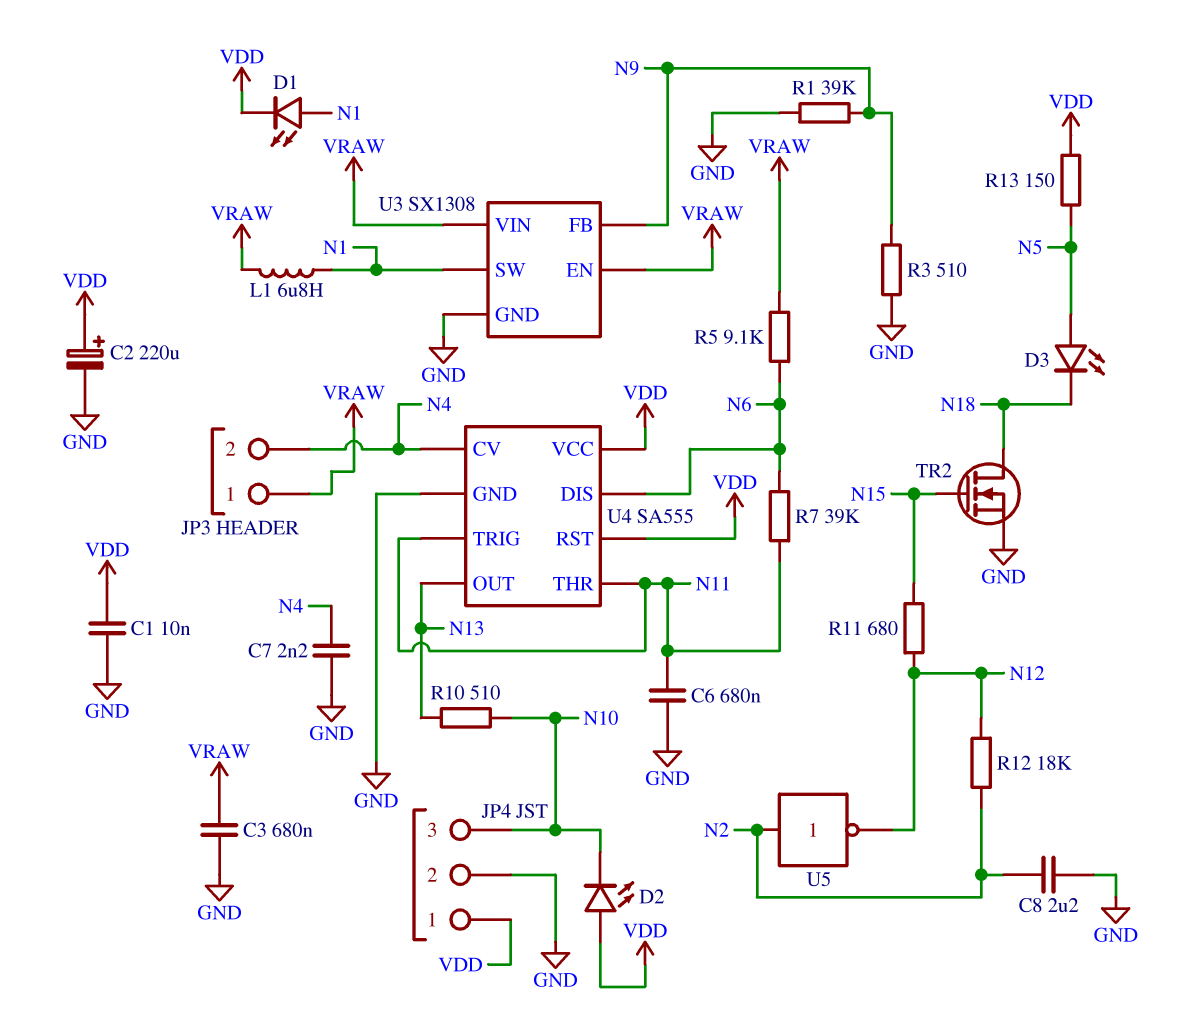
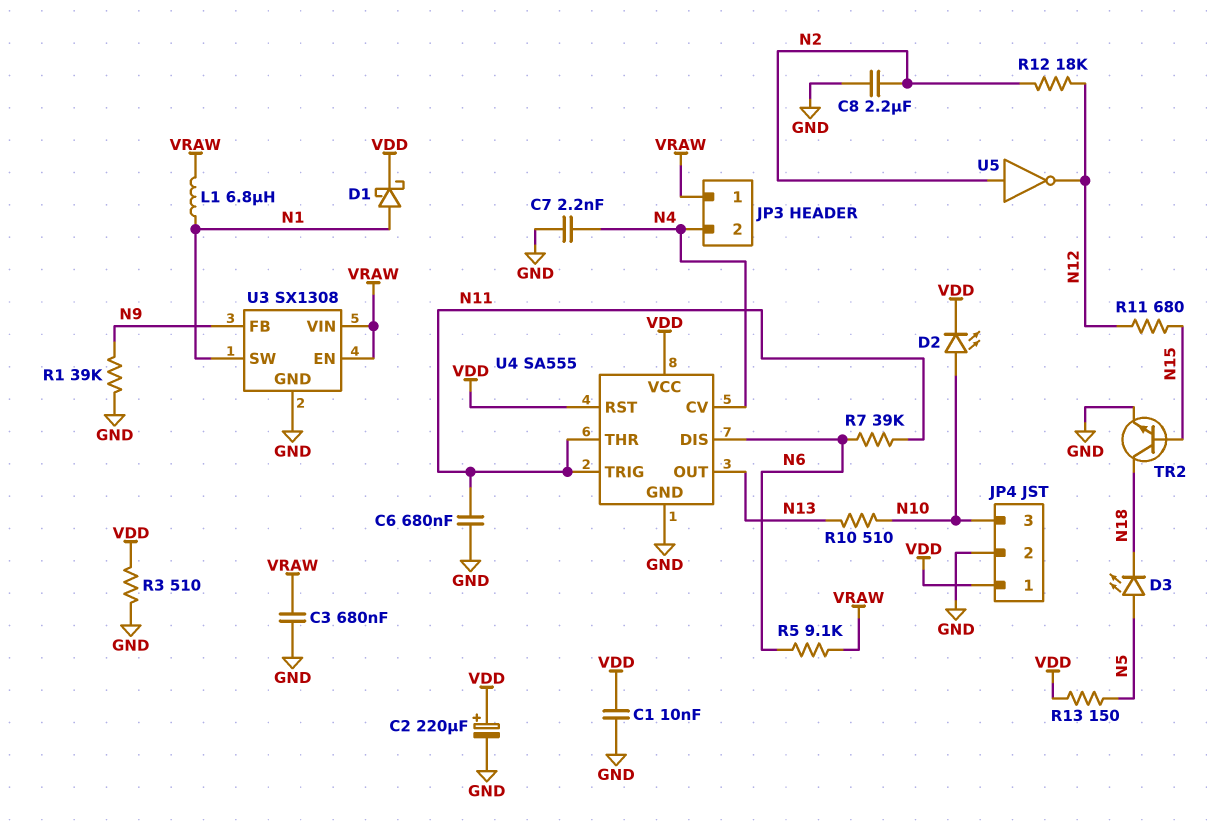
D1: LED (A N1, K VDD) -> schottky (A N1, K VDD)
D2: LED (A VDD, K N10) -> LED (A N10, K VDD)
R3: 510 (GND, N9) -> 510 (GND, VDD)
TR2: NMOS (G N15, D N18, S GND) -> NPN (B N15, C N18, E GND)

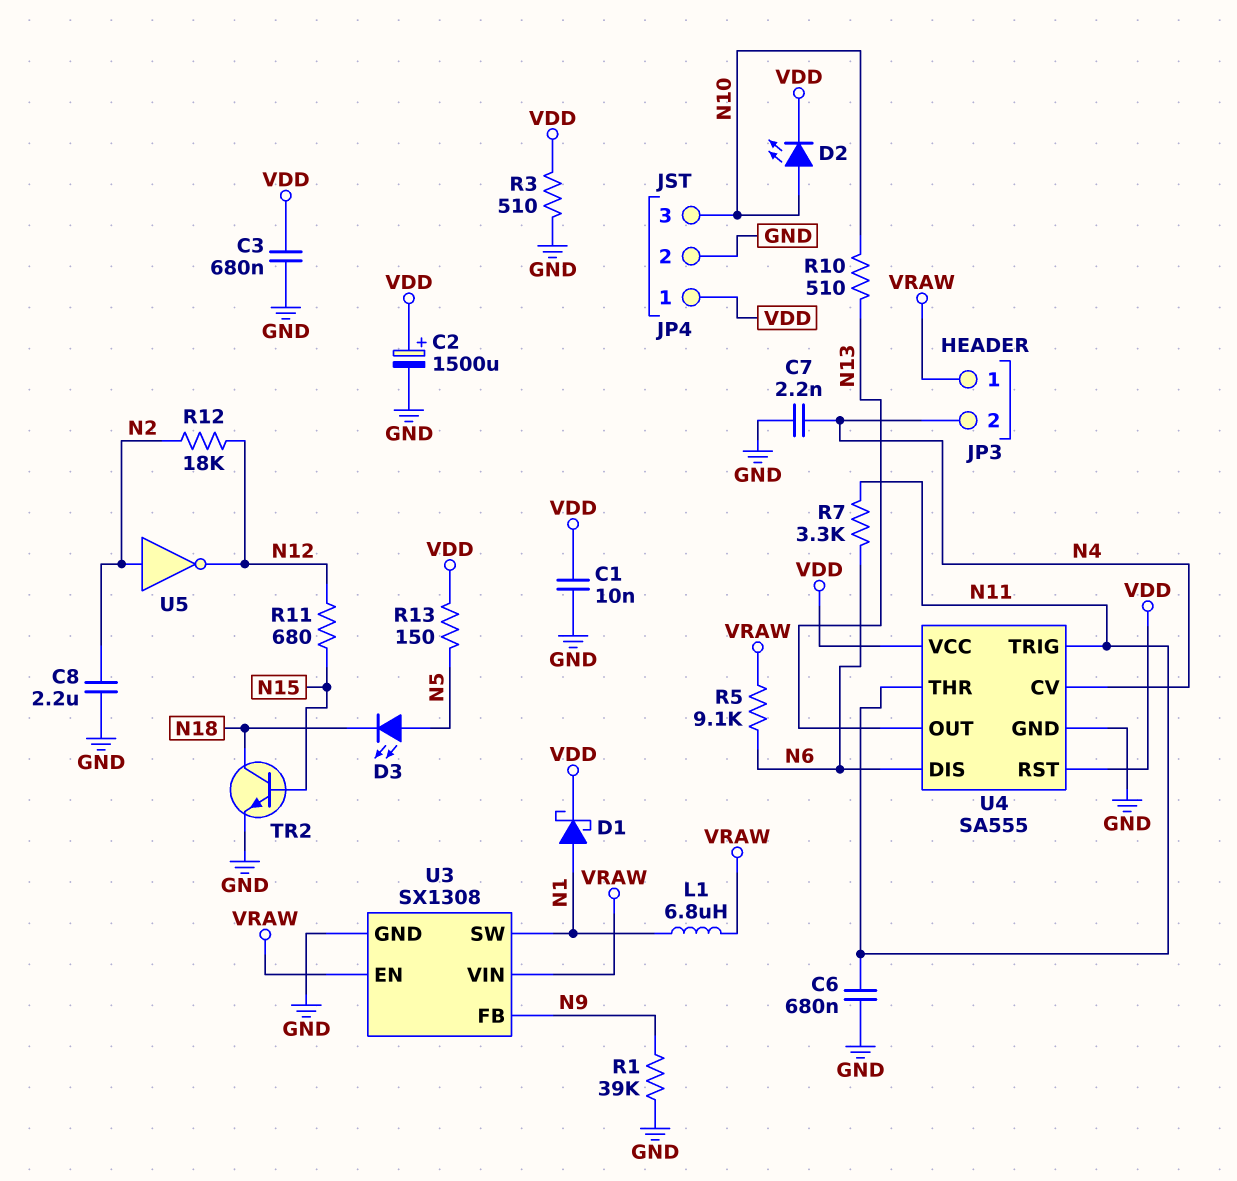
C2: 220uF (plus VDD, minus GND) -> 1500uF (plus VDD, minus GND)
C3: 680nF (GND, VRAW) -> 680nF (GND, VDD)
R7: 39k (N6, N11) -> 3.3k (N6, N11)

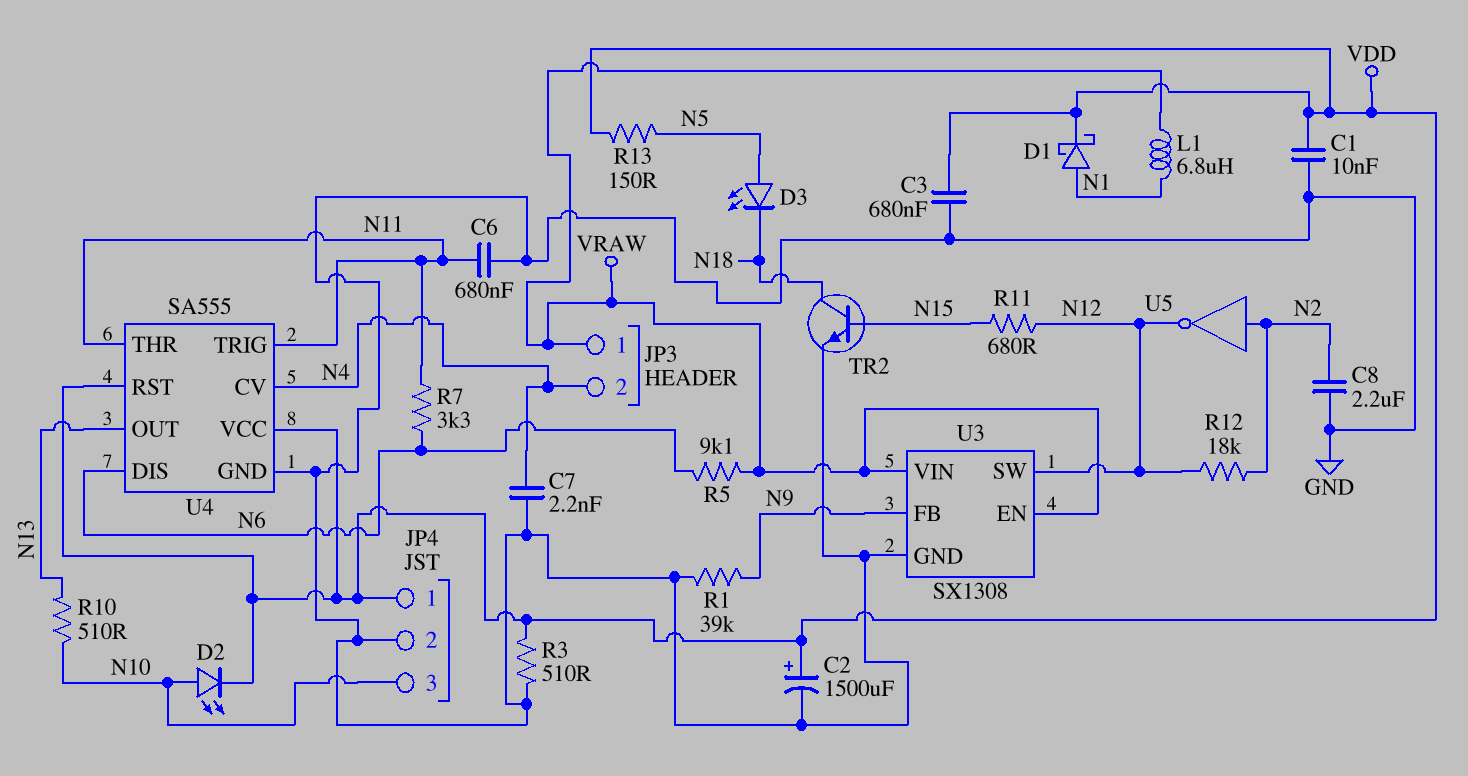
U3 pin SW: N1 -> N12

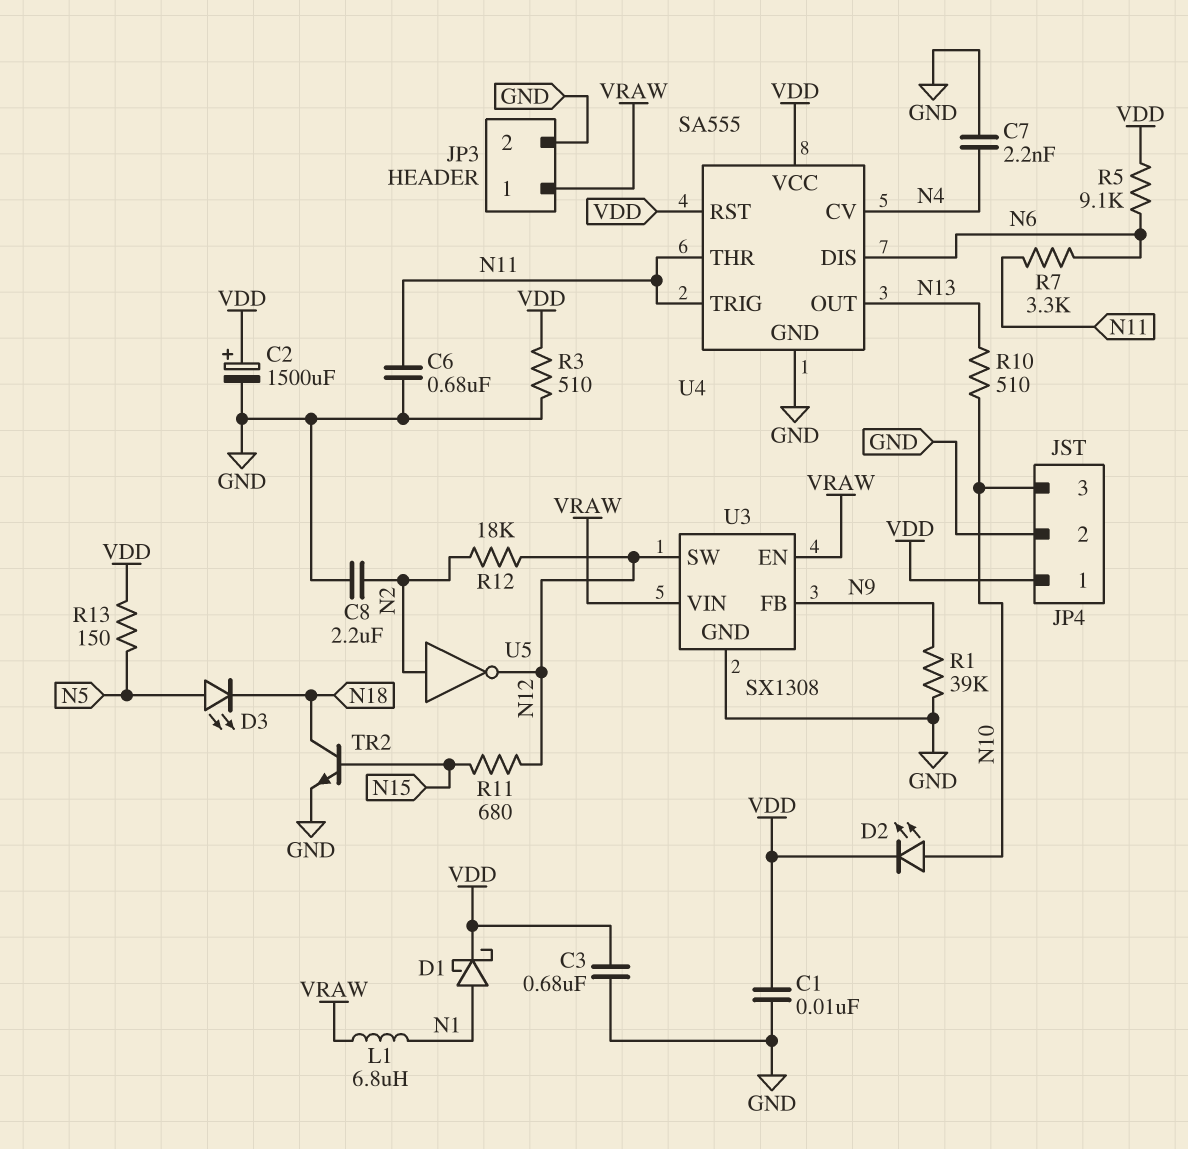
JP3 pin 2: N4 -> GND
R5: 9.1k (N6, VRAW) -> 9.1k (N6, VDD)

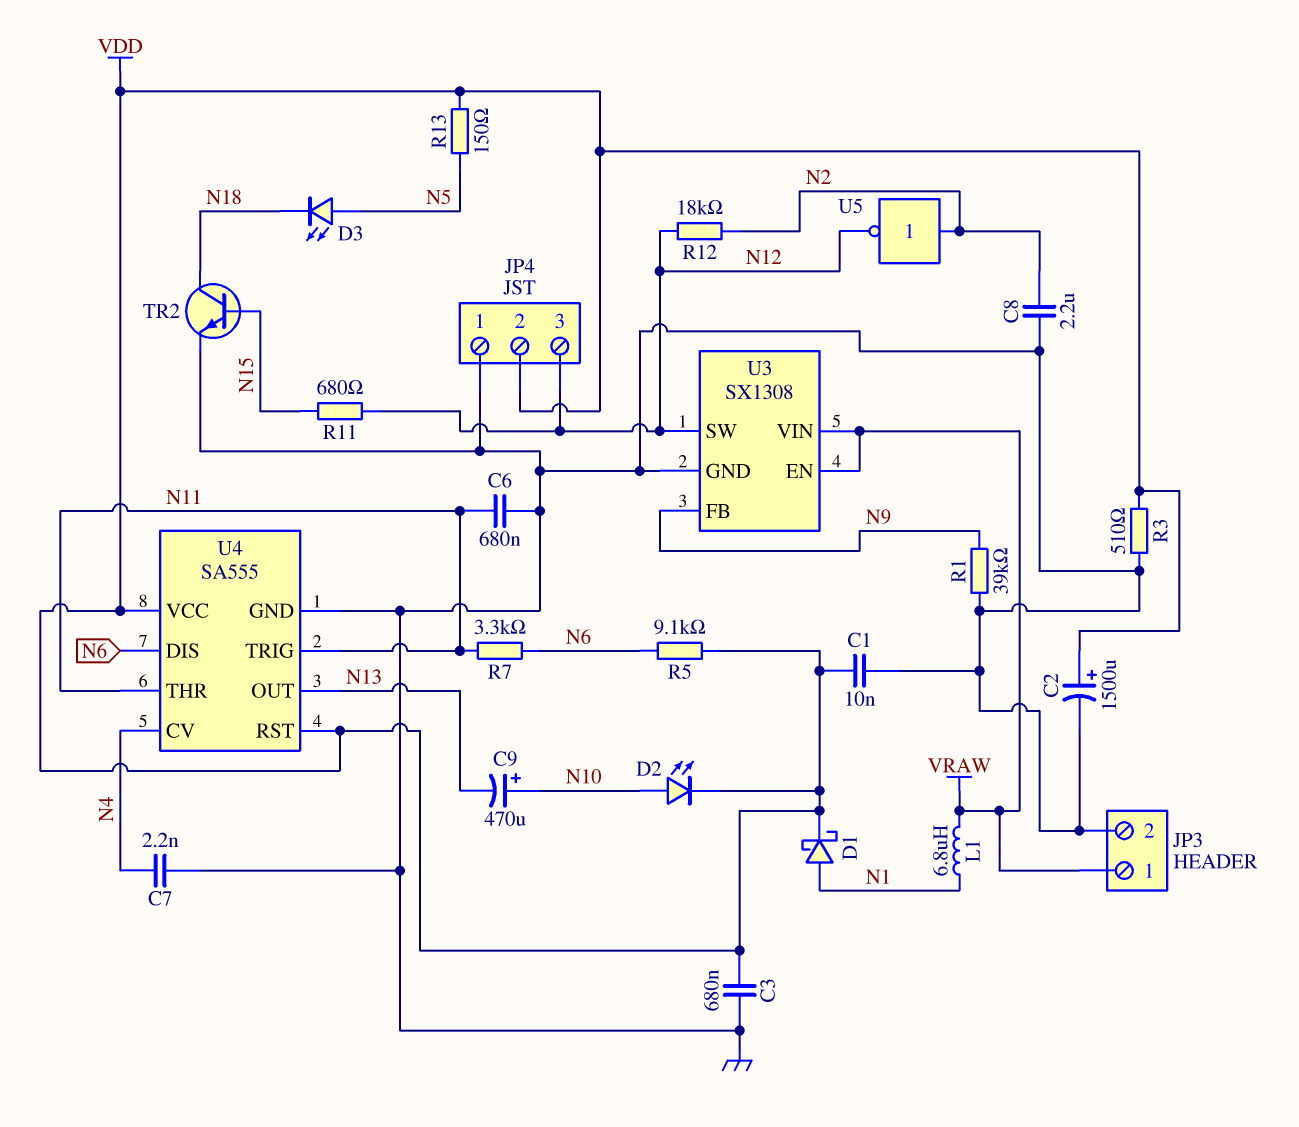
C9: none -> 470uF (plus N10, minus N13)
JP4 pin 1: VDD -> GND
JP4 pin 2: GND -> VDD
JP4 pin 3: N10 -> N12
R10: 510 (N10, N13) -> none

